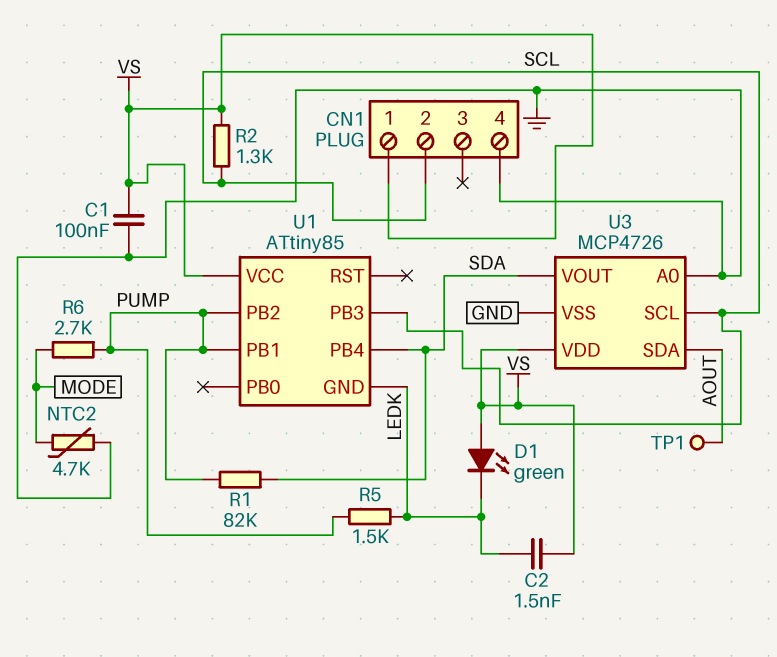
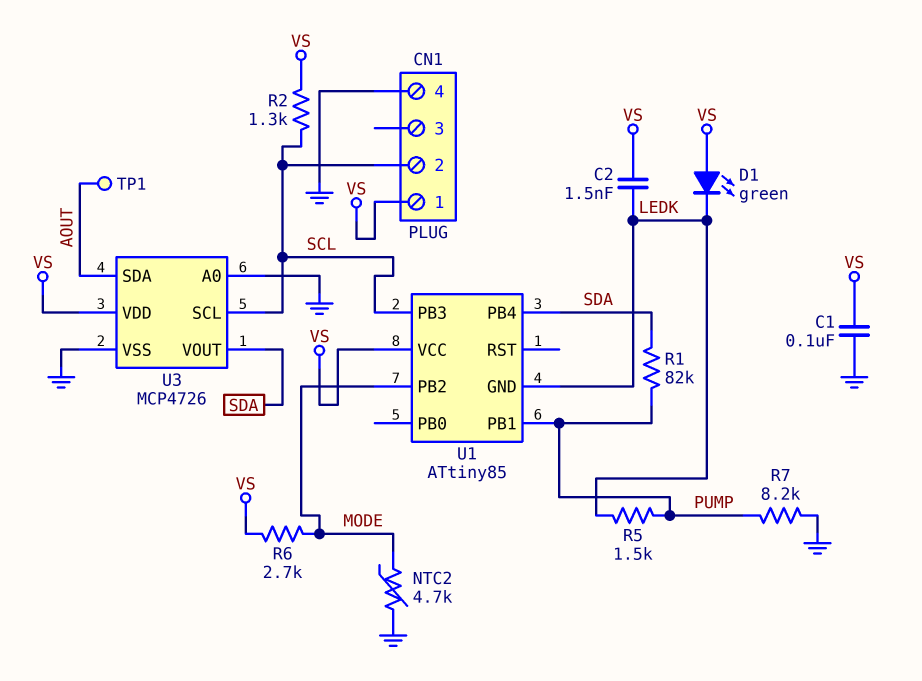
R6: 2.7k (MODE, PUMP) -> 2.7k (MODE, VS)
R7: none -> 8.2k (GND, PUMP)
U1 pin PB2: PUMP -> MODE

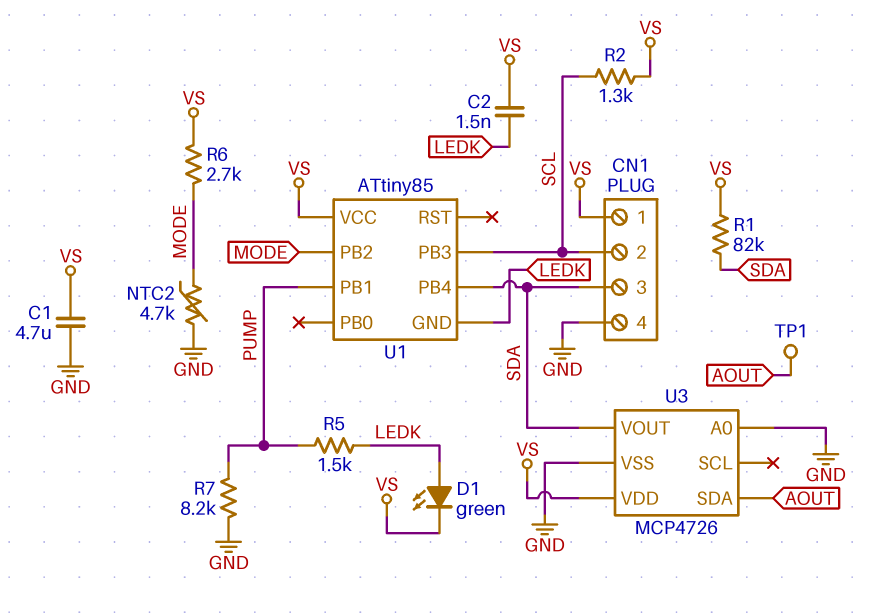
C1: 100nF (GND, VS) -> 4.7uF (GND, VS)
CN1 pin 3: none -> SDA
D1: LED green (A VS, K LEDK) -> LED green (A LEDK, K VS)
R1: 82k (PUMP, SDA) -> 82k (SDA, VS)
U3 pin SCL: SCL -> none

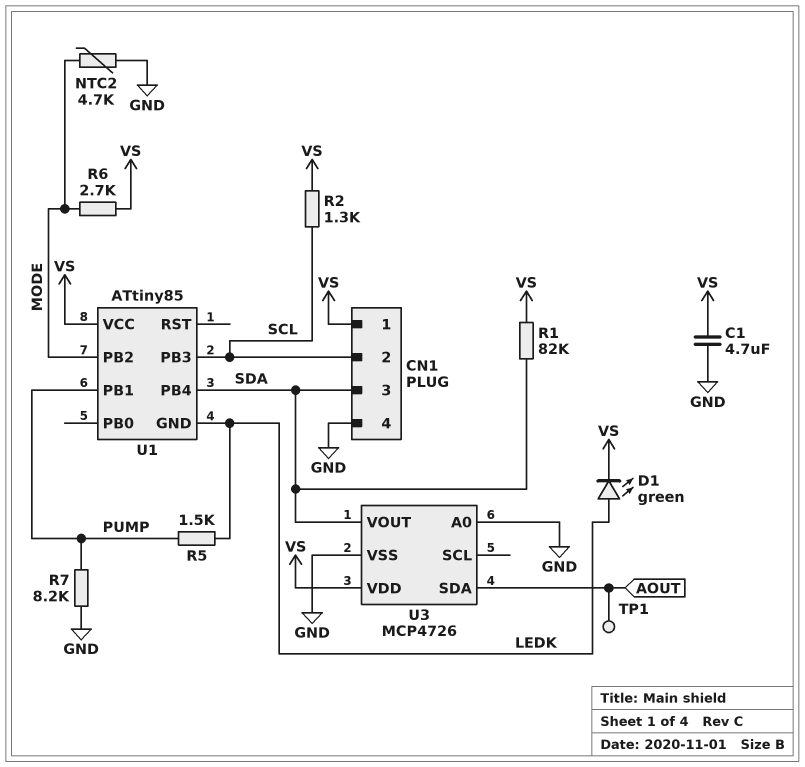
C2: 1.5nF (LEDK, VS) -> none

